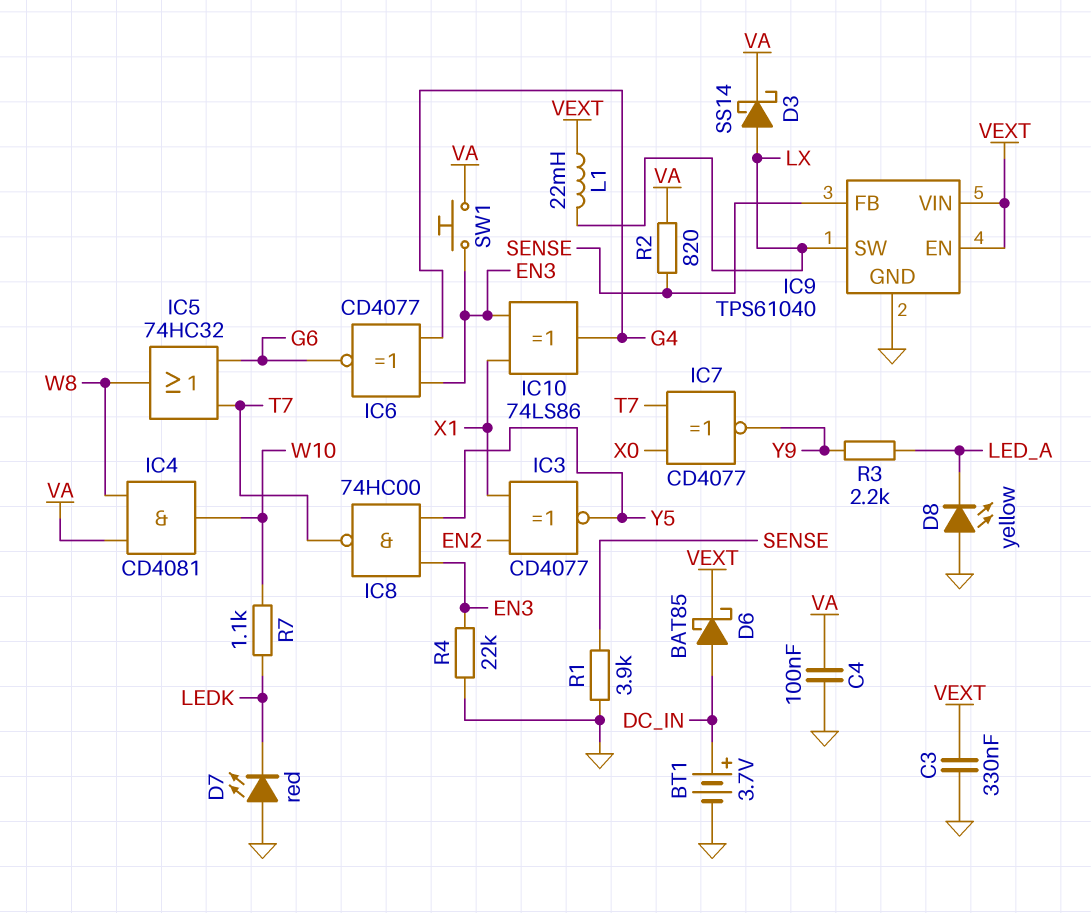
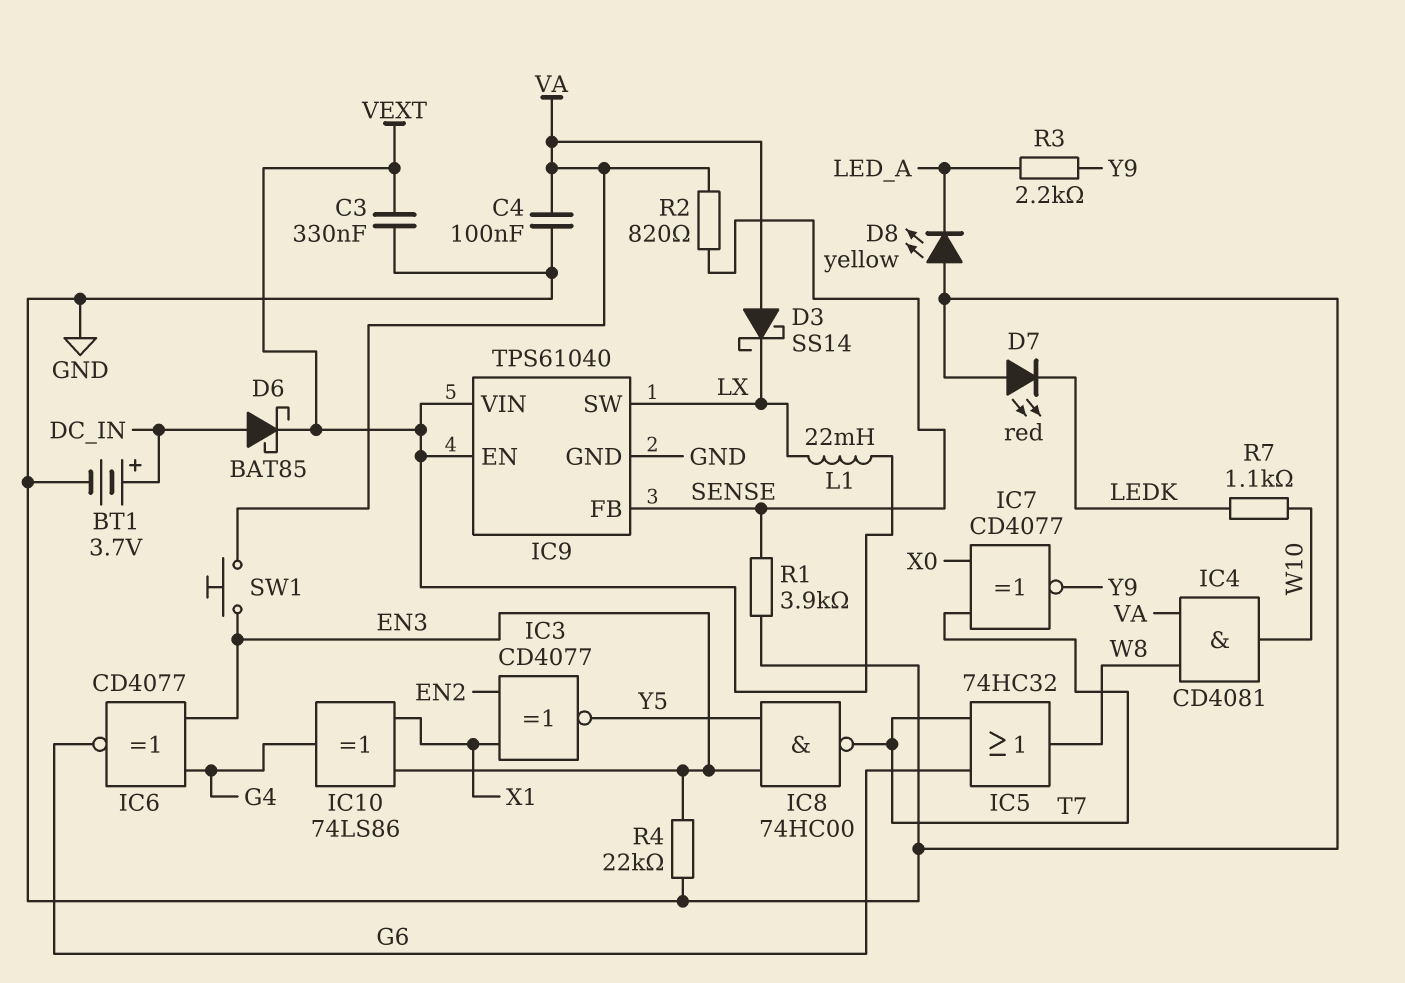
D3: schottky SS14 (A LX, K VA) -> schottky SS14 (A VA, K LX)

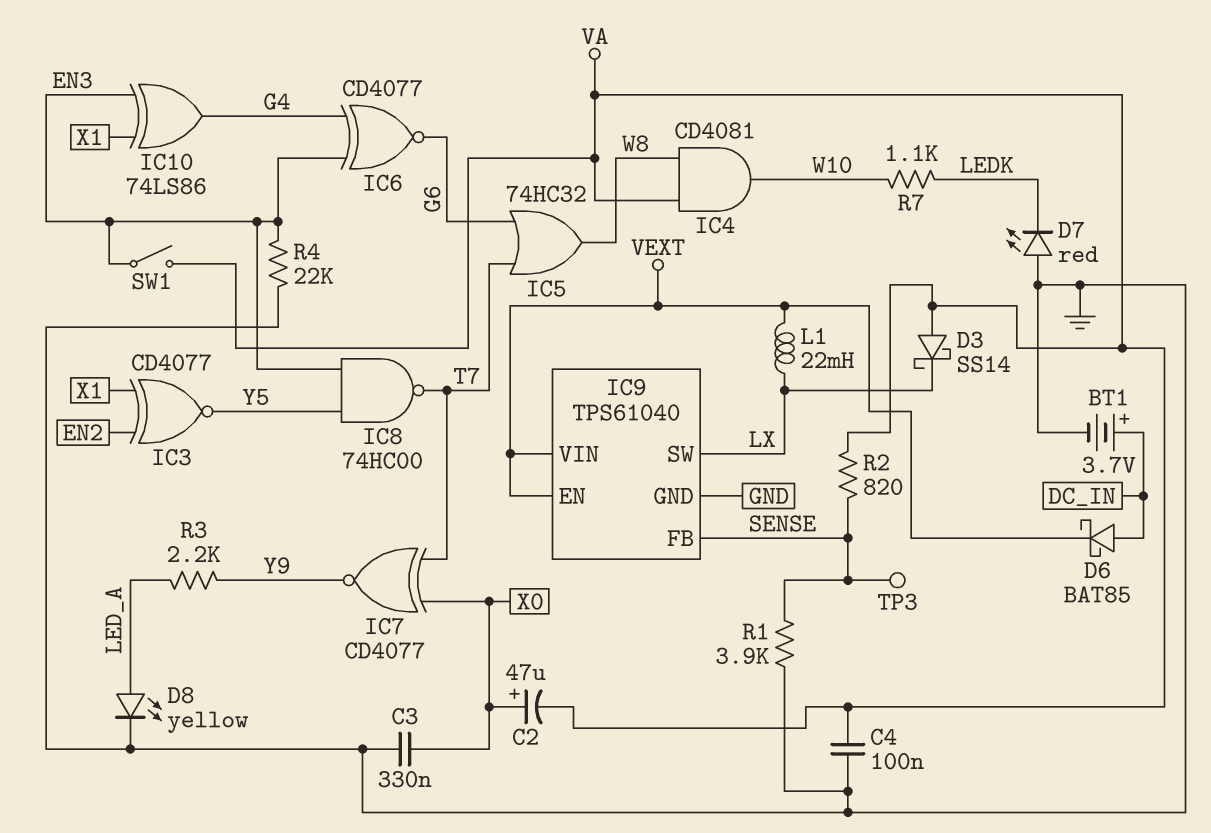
C2: none -> 47uF (plus X0, minus VA)
C3: 330nF (GND, VEXT) -> 330nF (GND, X0)
D8: LED yellow (A GND, K LED_A) -> LED yellow (A LED_A, K GND)
SW1: button (EN3, VA) -> switch (EN3, VA)
TP3: none -> test point (SENSE)

